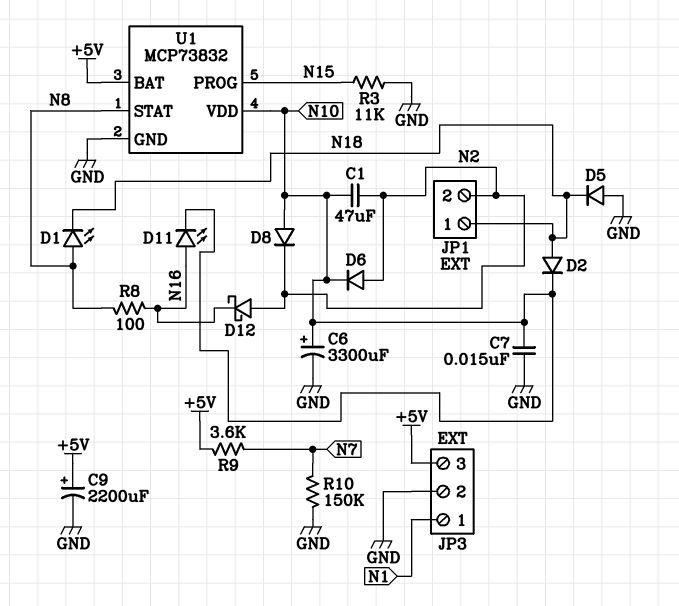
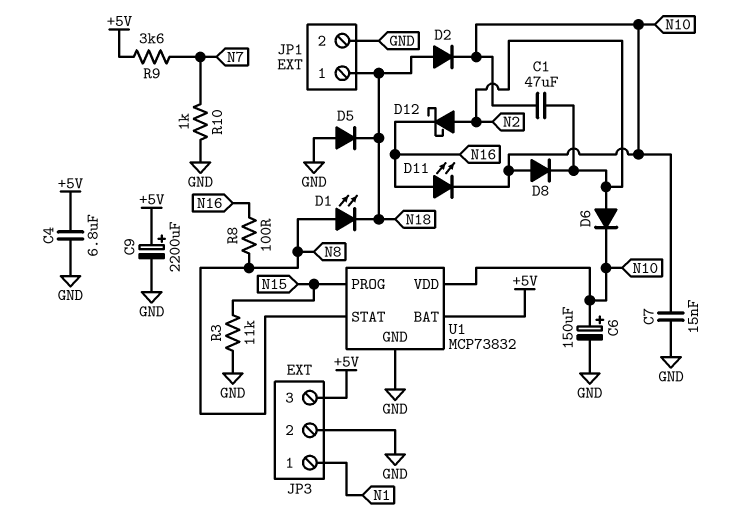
C4: none -> 6.8uF (+5V, GND)
C6: 3300uF (plus N10, minus GND) -> 150uF (plus N10, minus GND)
JP1 pin 2: N2 -> GND
R10: 150k (GND, N7) -> 1k (GND, N7)

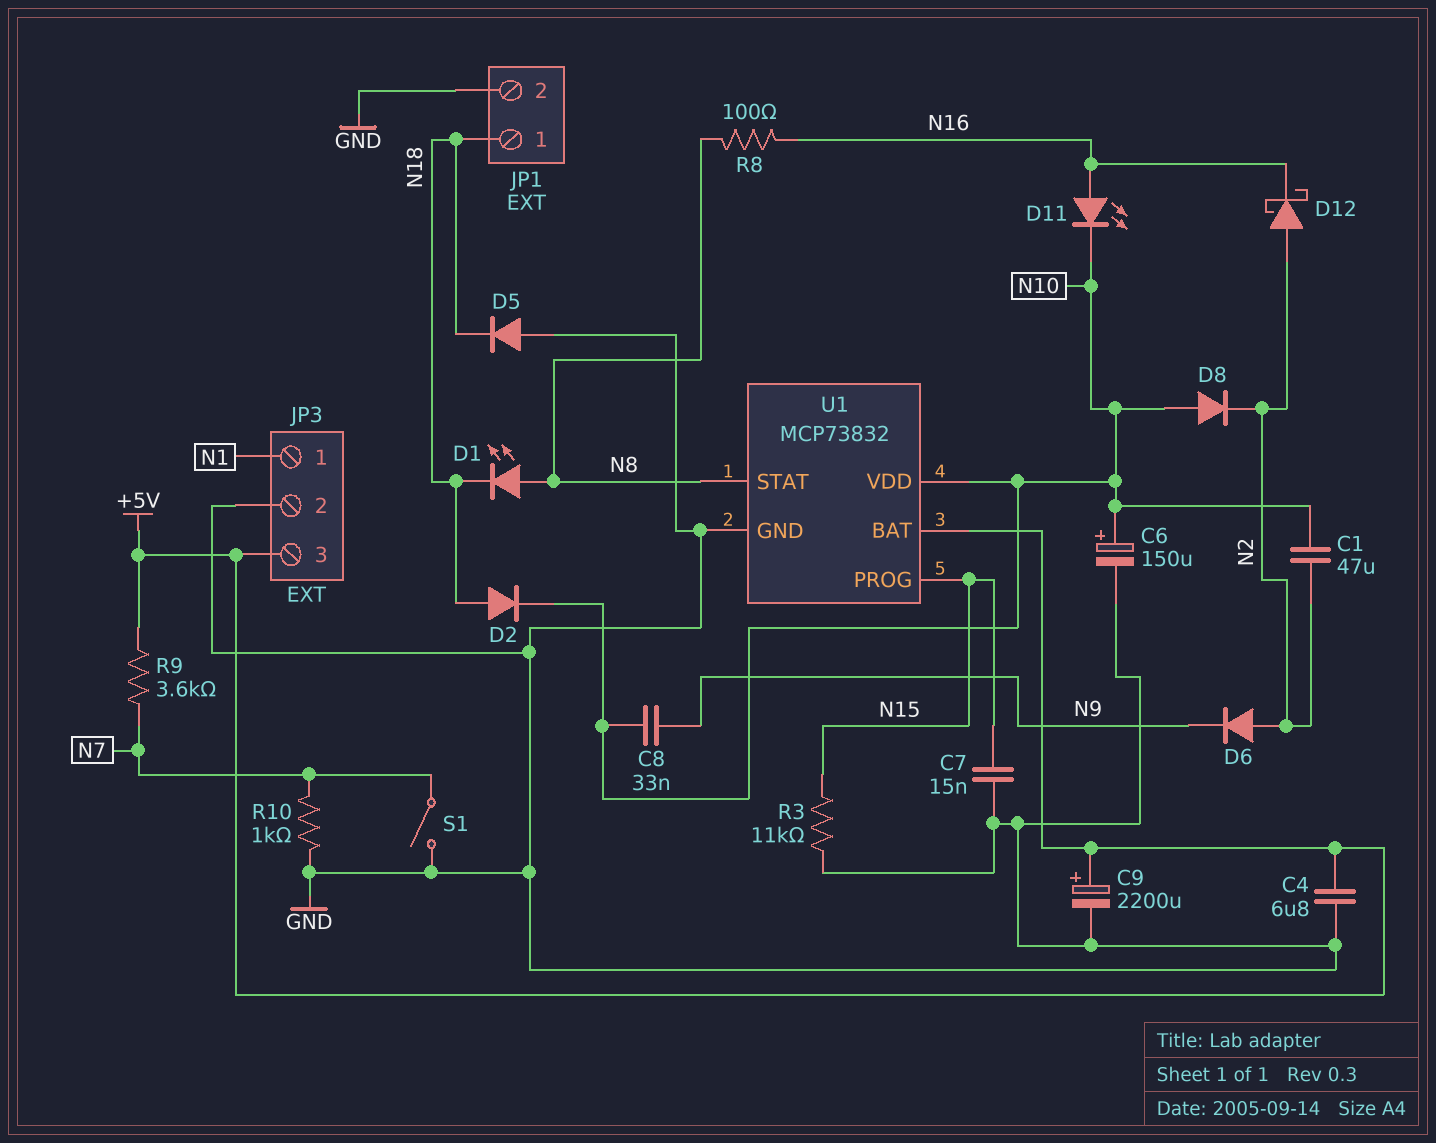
C7: 15nF (GND, N10) -> 15nF (GND, N15)
C8: none -> 33nF (N9, N10)
D6: diode (A N2, K N10) -> diode (A N2, K N9)
S1: none -> switch (GND, N7)

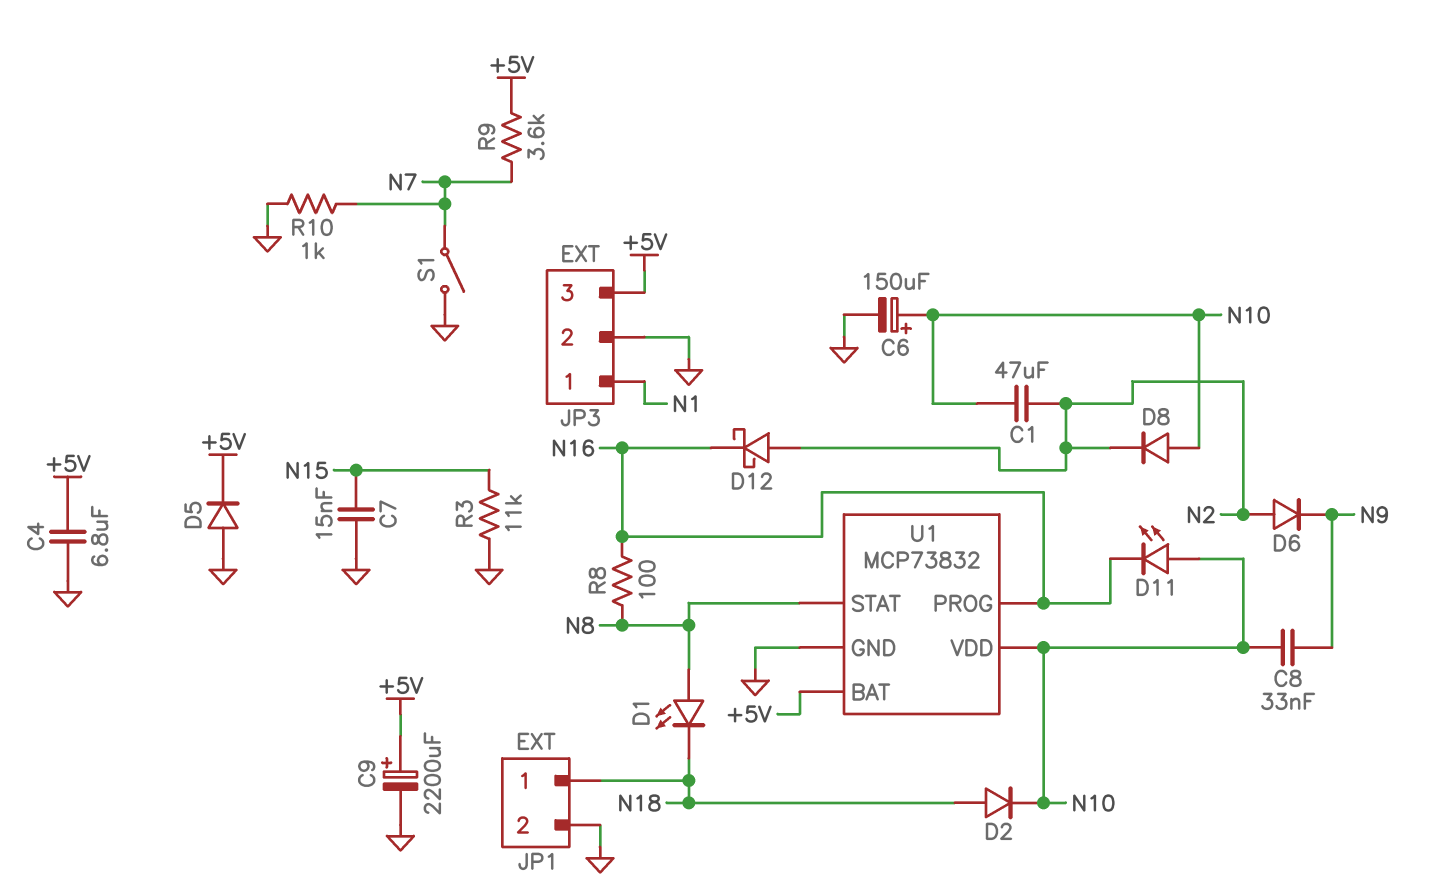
D5: diode (A GND, K N18) -> diode (A GND, K +5V)
D11: LED (A N16, K N10) -> LED (A N10, K N16)
U1 pin PROG: N15 -> N16

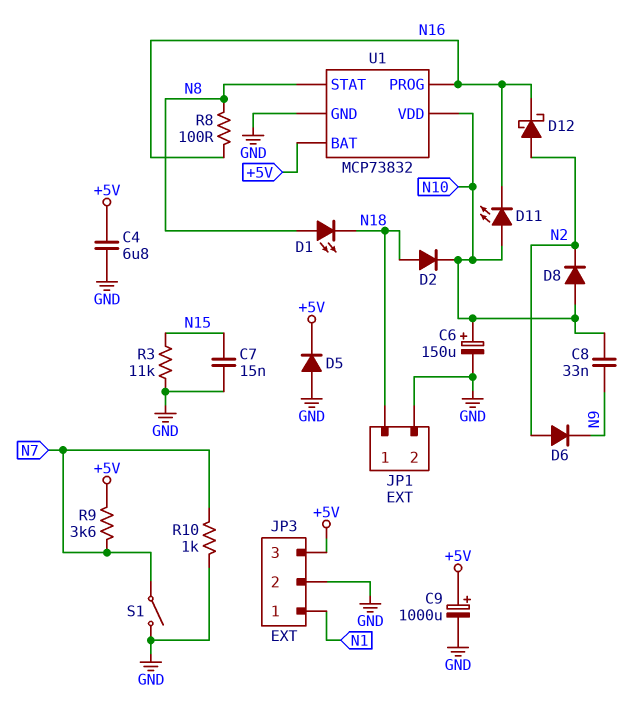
C1: 47uF (N2, N10) -> none
C9: 2200uF (plus +5V, minus GND) -> 1000uF (plus +5V, minus GND)

